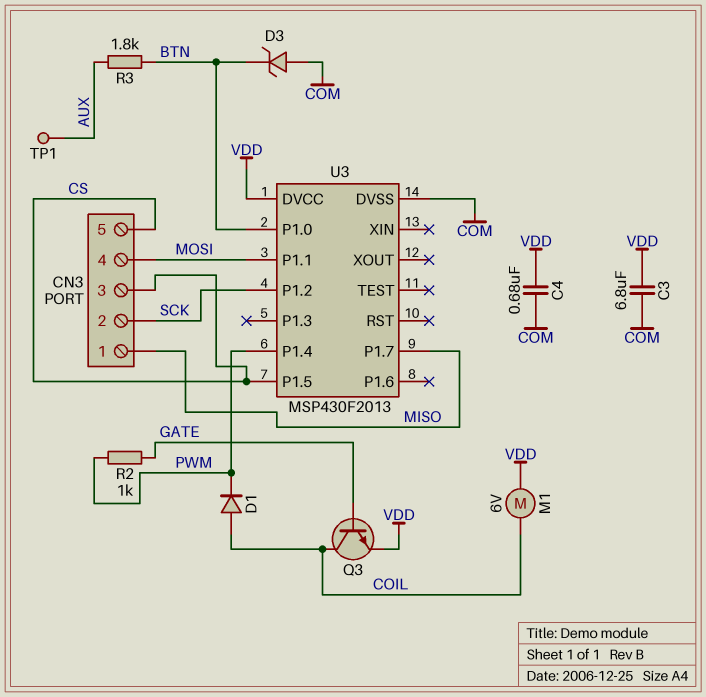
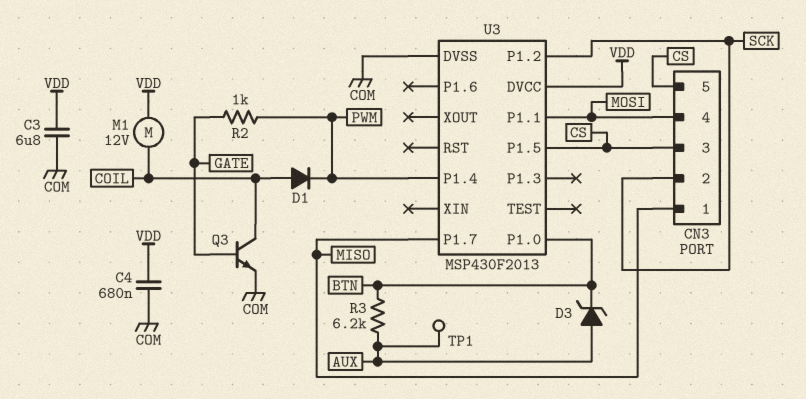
D3: zener (A COM, K BTN) -> zener (A AUX, K BTN)
M1: motor 6V (COIL, VDD) -> motor 12V (COIL, VDD)
Q3: NPN (B GATE, C COIL, E VDD) -> NPN (B GATE, C COIL, E COM)
R3: 1.8k (AUX, BTN) -> 6.2k (AUX, BTN)

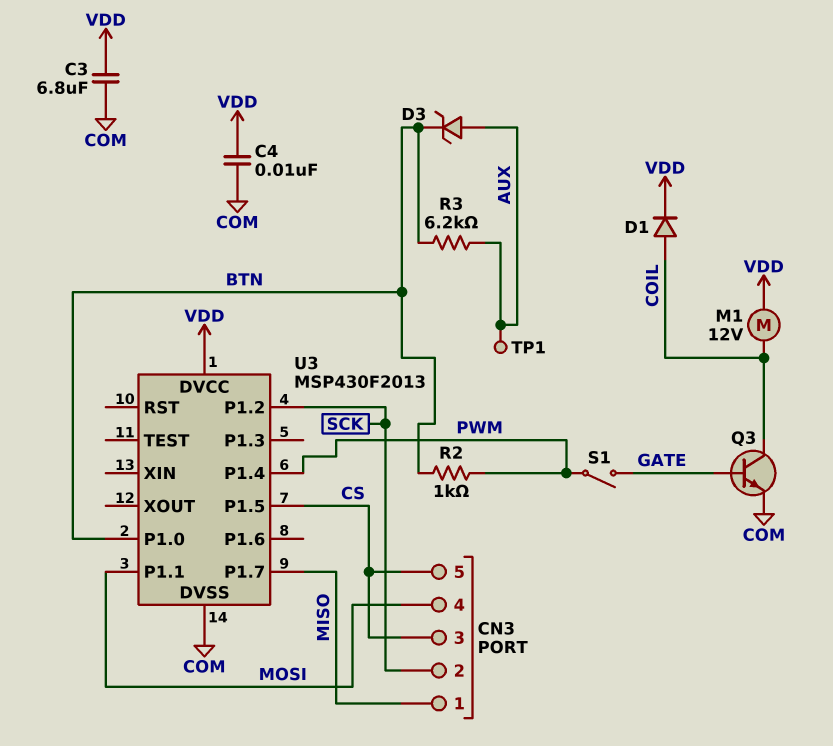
C4: 680nF (COM, VDD) -> 10nF (COM, VDD)
D1: diode (A COIL, K PWM) -> diode (A COIL, K VDD)
R2: 1k (GATE, PWM) -> 1k (BTN, PWM)
S1: none -> switch (GATE, PWM)

